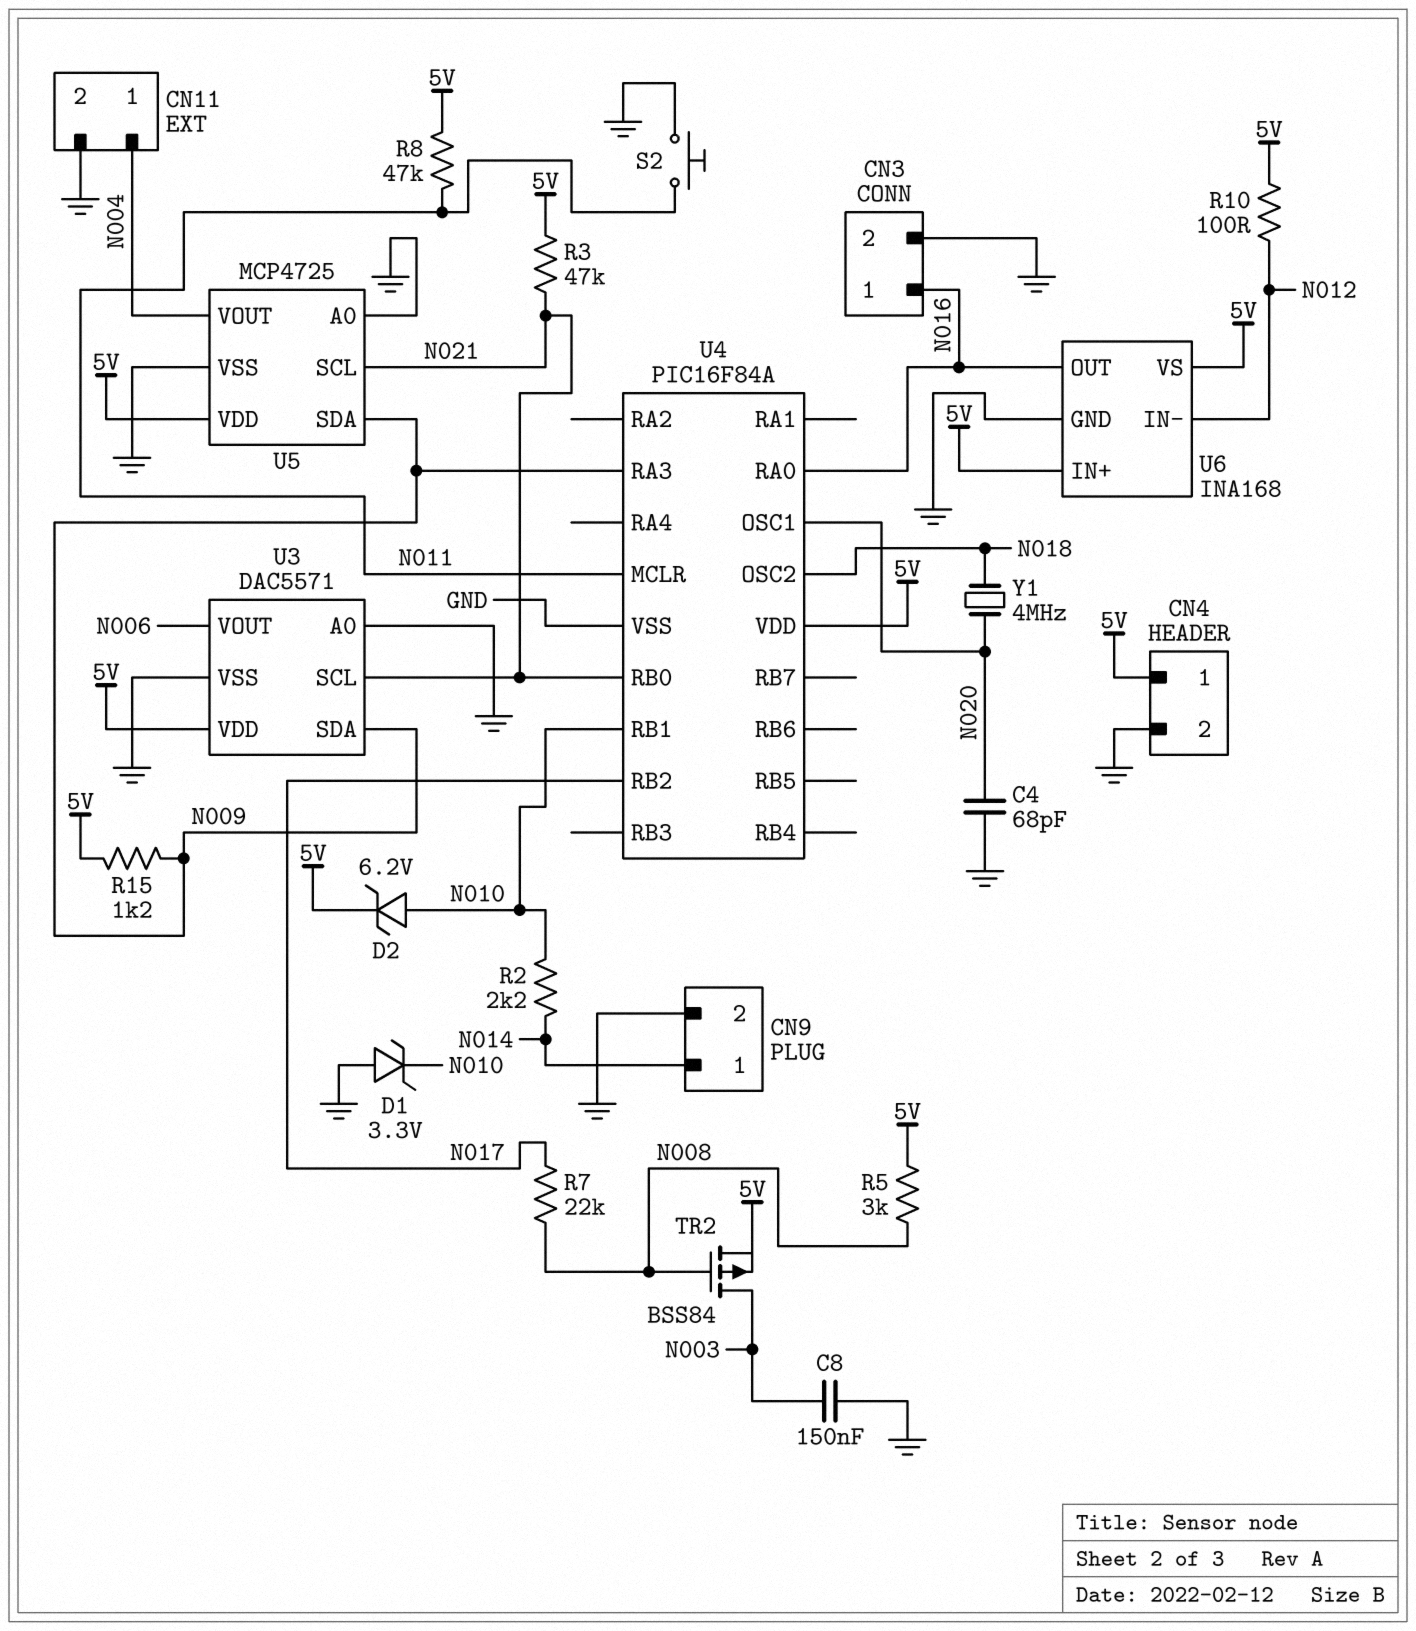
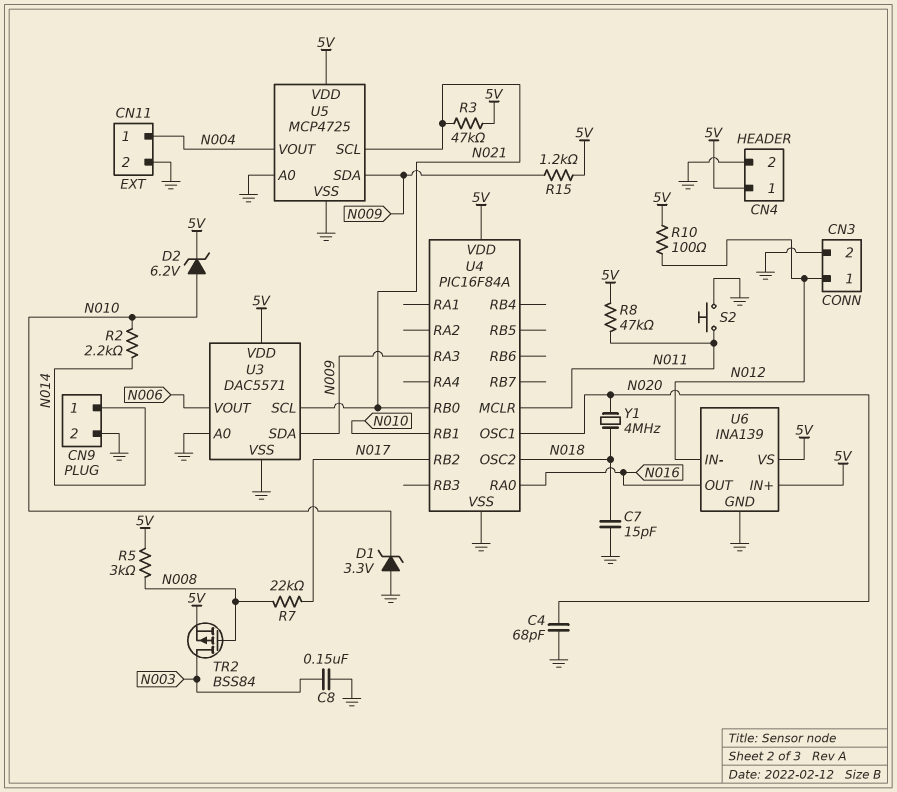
C7: none -> 15pF (GND, N018)
CN3 pin 1: N016 -> N012
U6: INA168 -> INA139

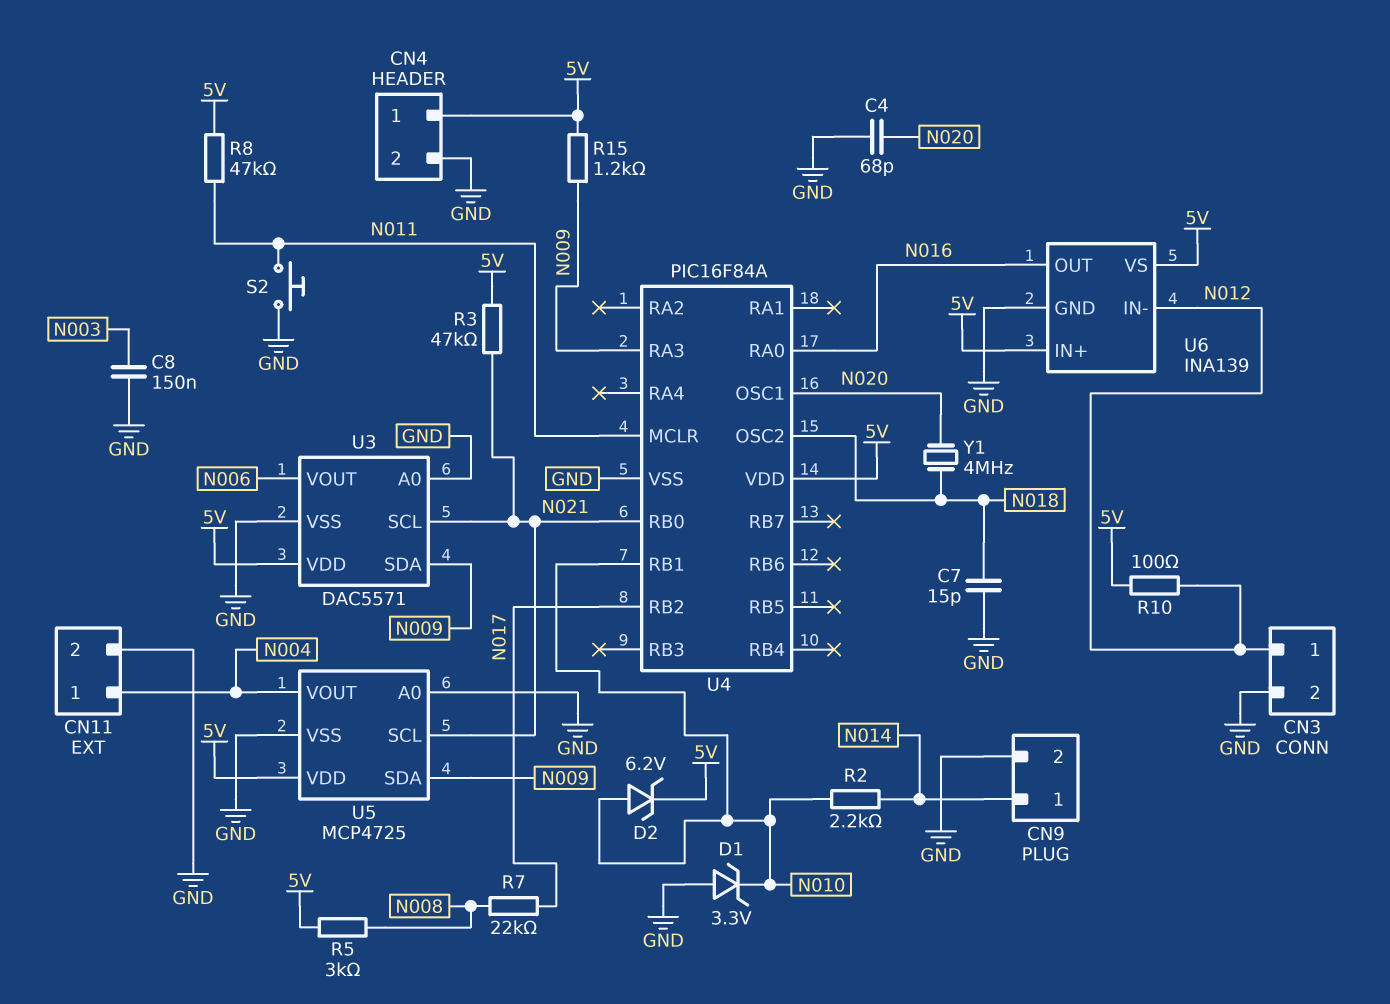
TR2: PMOS BSS84 (G N008, D N003, S 5V) -> none

